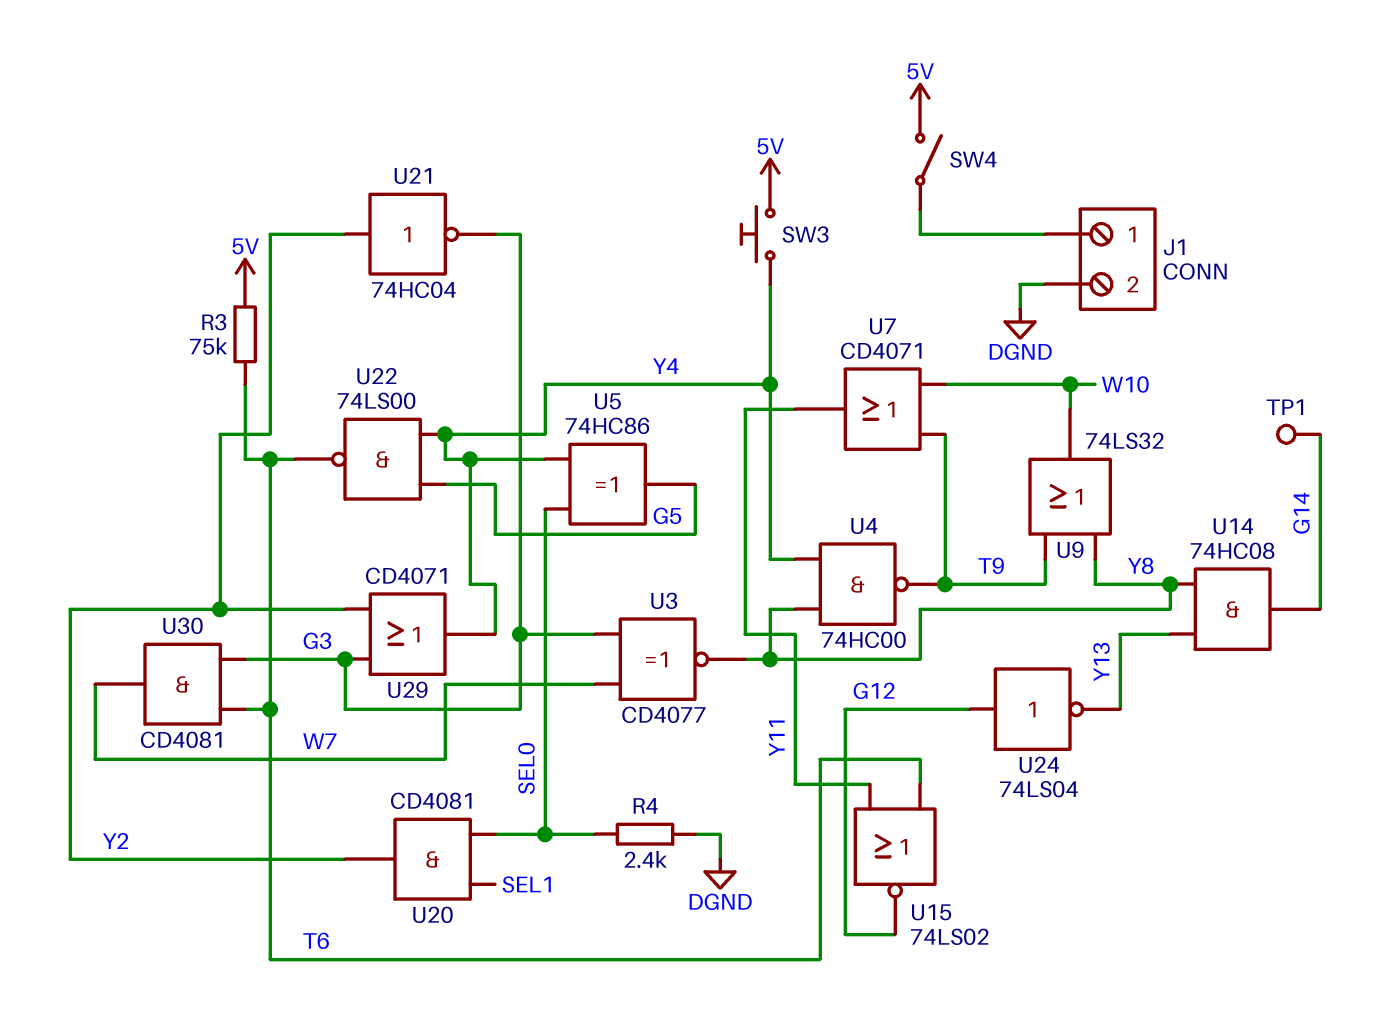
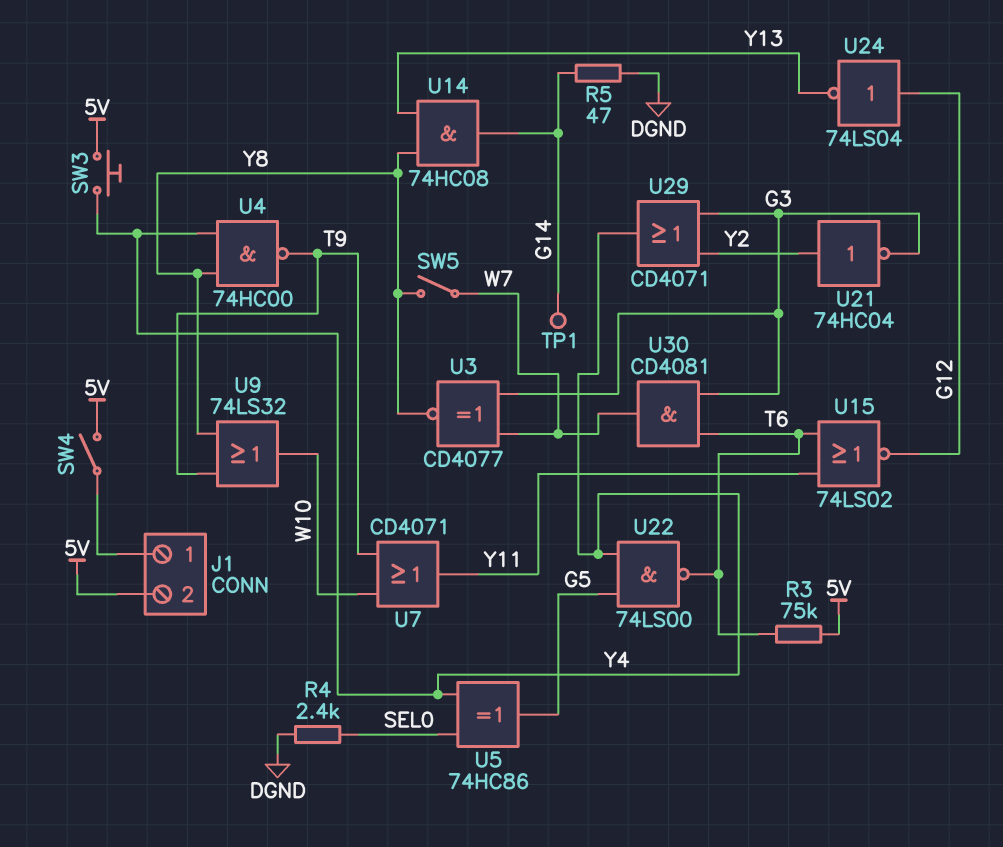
J1 pin 2: DGND -> 5V
R5: none -> 47 (DGND, G14)
SW5: none -> switch (W7, Y8)
U20: AND CD4081 (in SEL0, in SEL1, out Y2) -> none

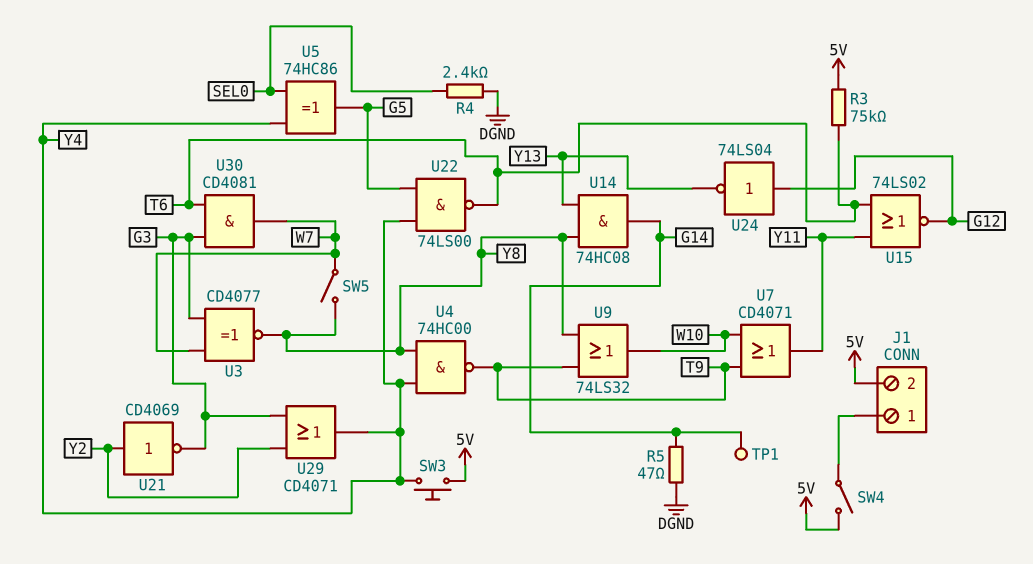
U21: NOT 74HC04 (in Y2, out G3) -> NOT CD4069 (in Y2, out G3)

